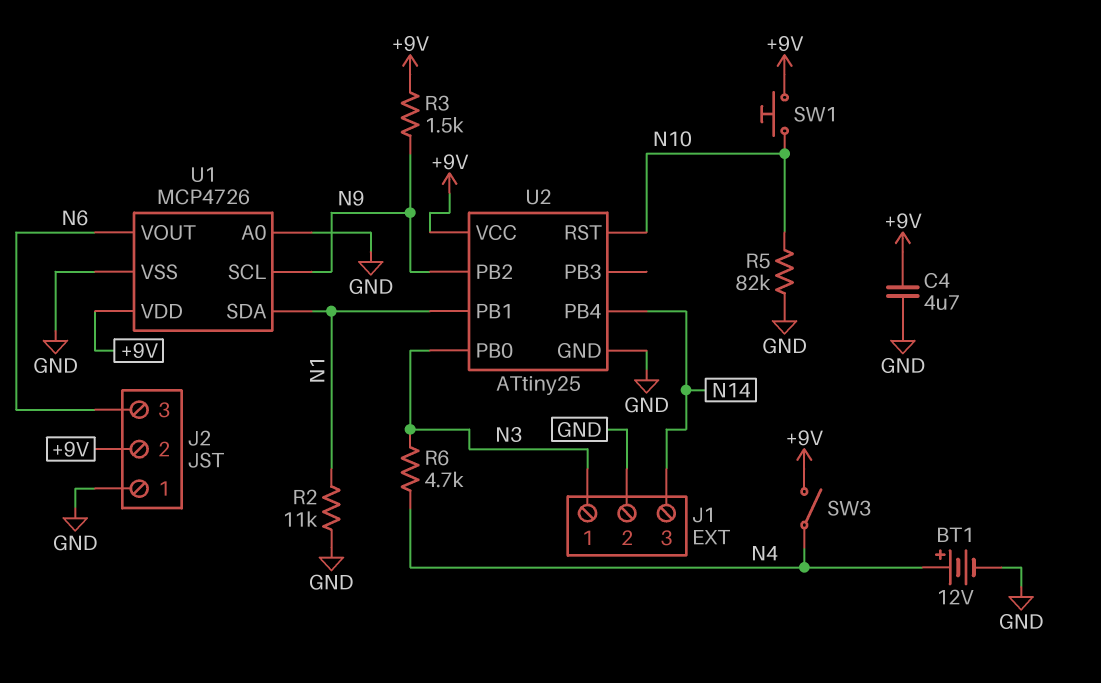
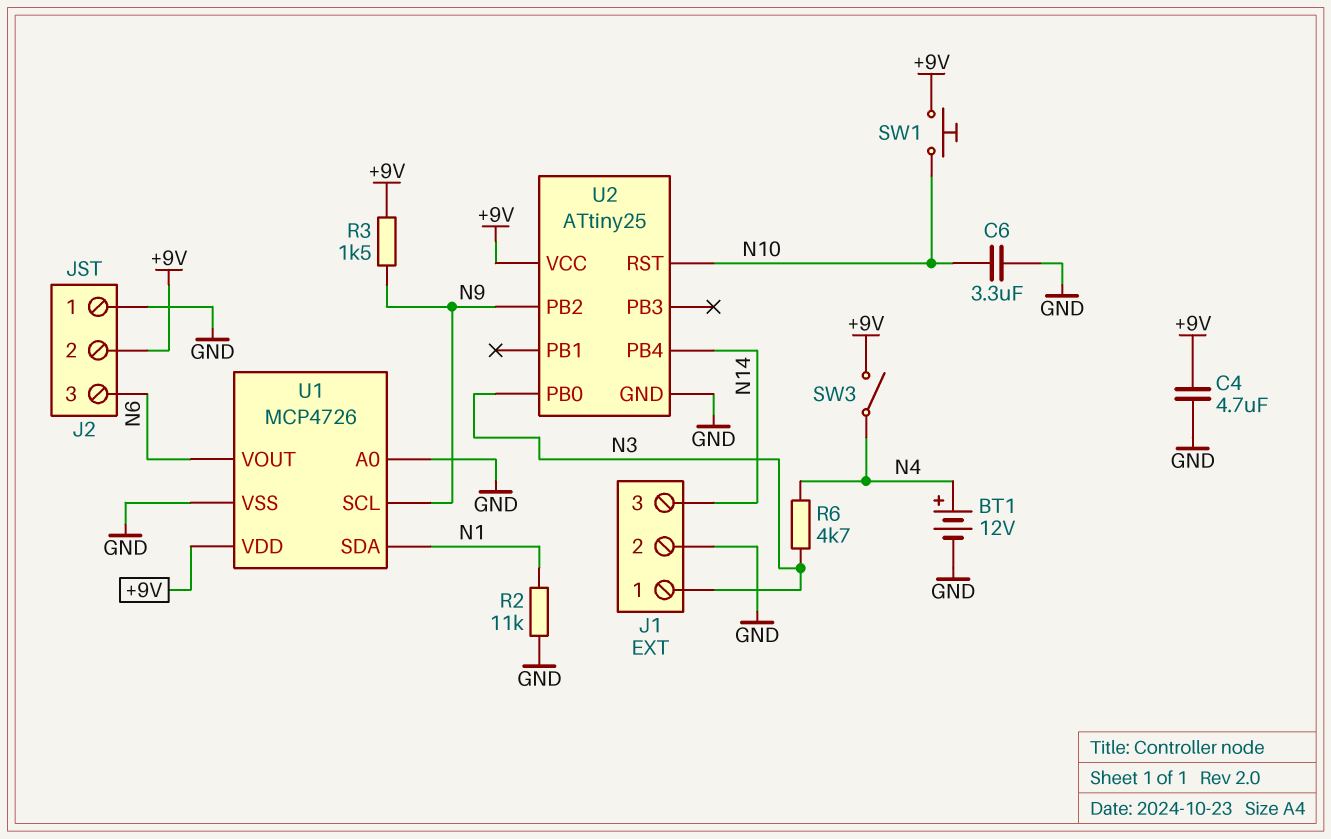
C6: none -> 3.3uF (GND, N10)
R5: 82k (GND, N10) -> none
U2 pin PB1: N1 -> none

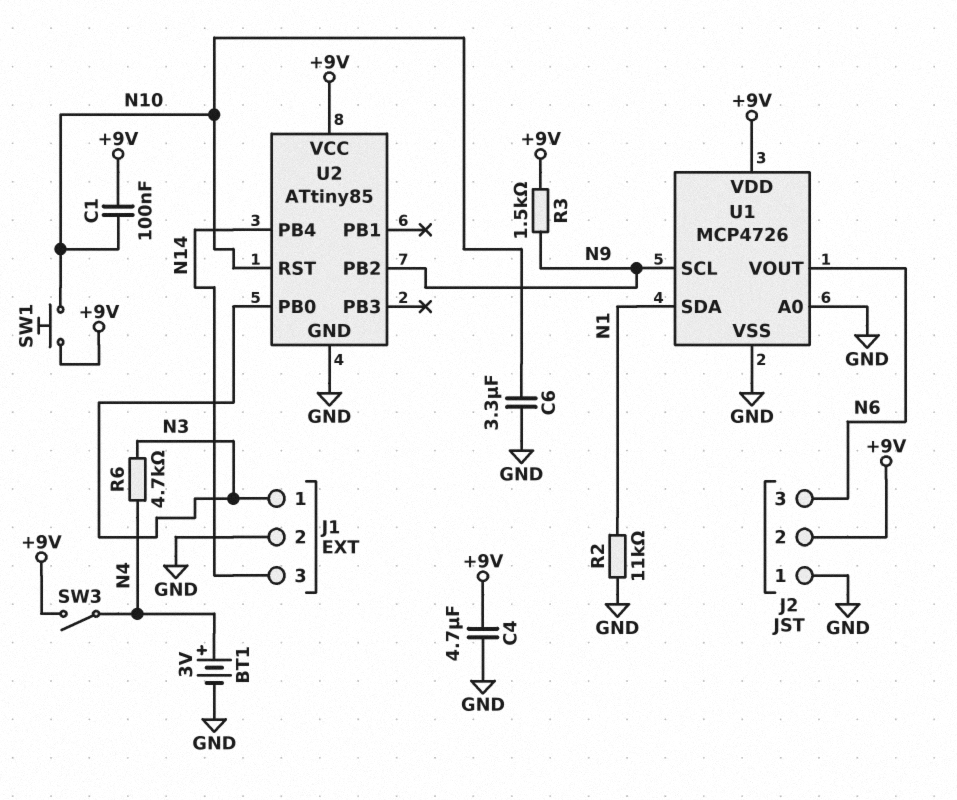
BT1: 12V (plus N4, minus GND) -> 3V (plus N4, minus GND)
C1: none -> 100nF (+9V, N10)
U2: ATtiny25 -> ATtiny85

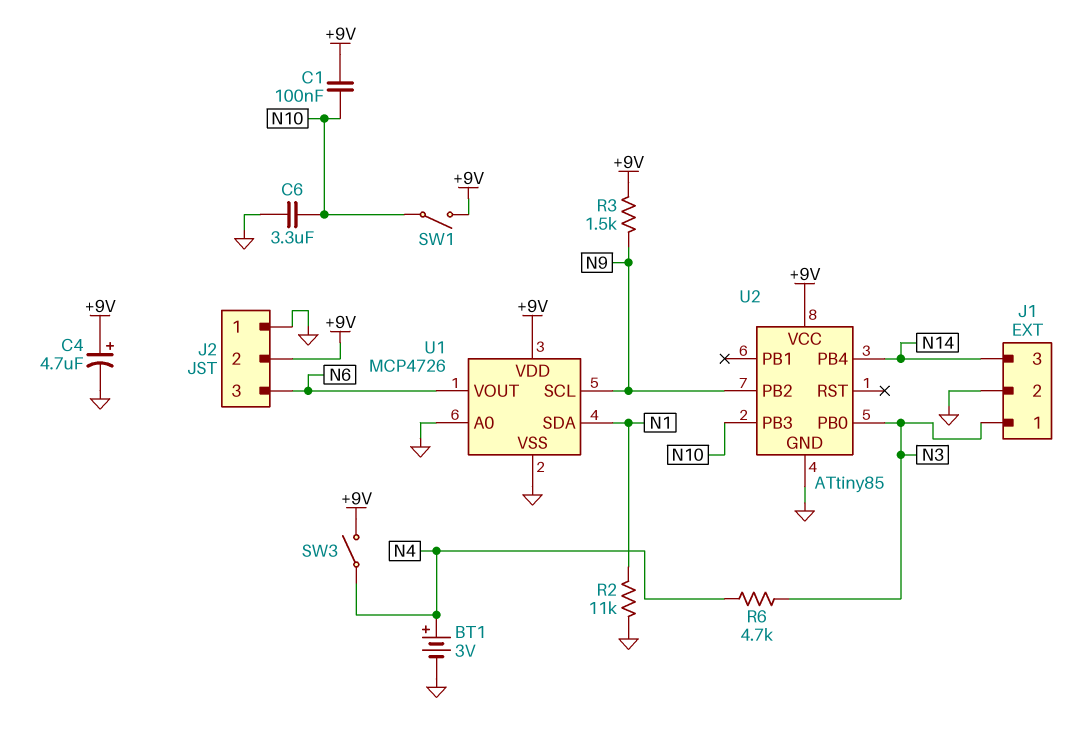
C4: 4.7uF (+9V, GND) -> 4.7uF (plus +9V, minus GND)
SW1: button (+9V, N10) -> switch (+9V, N10)
U2 pin PB3: none -> N10
U2 pin RST: N10 -> none

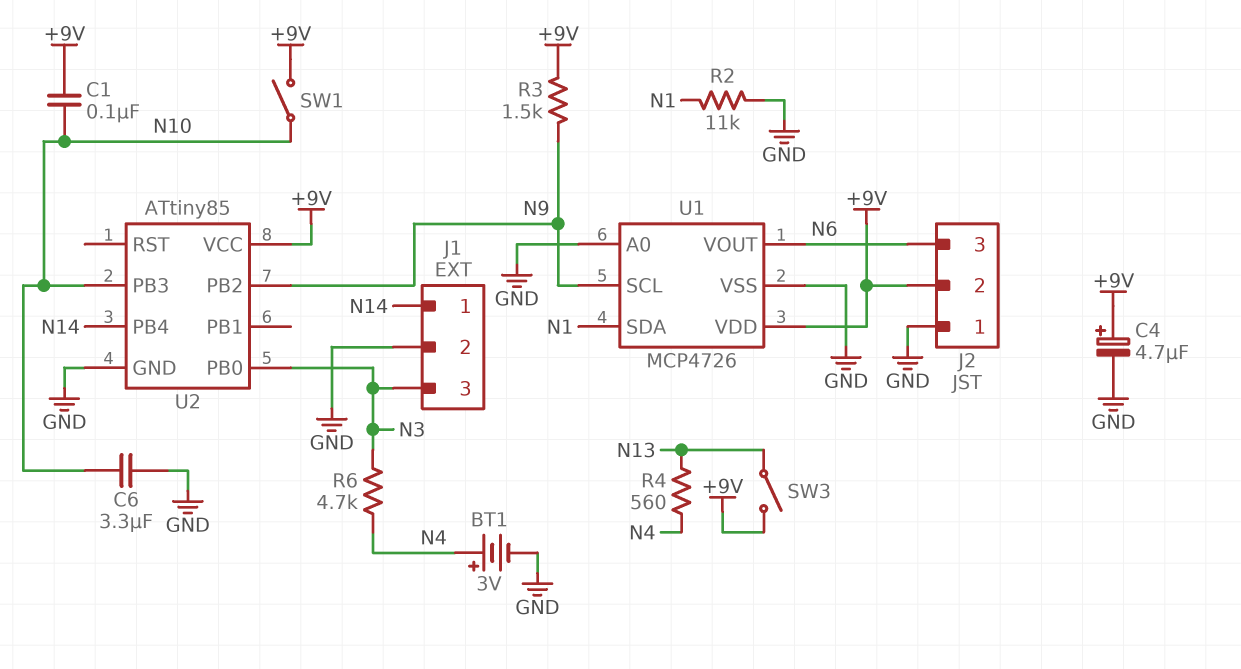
J1 pin 1: N3 -> N14
J1 pin 3: N14 -> N3
R4: none -> 560 (N4, N13)
SW3: switch (+9V, N4) -> switch (+9V, N13)

